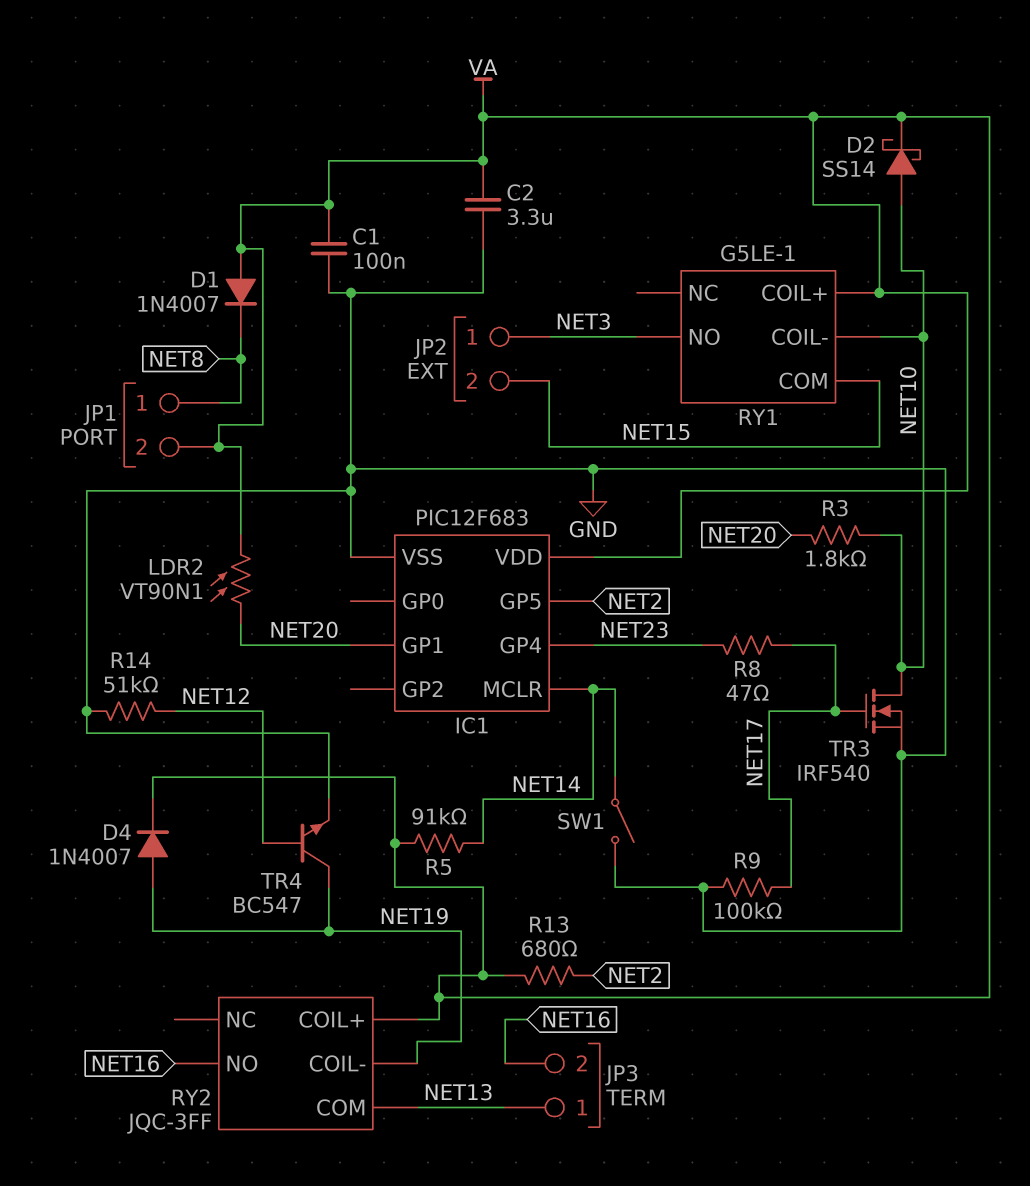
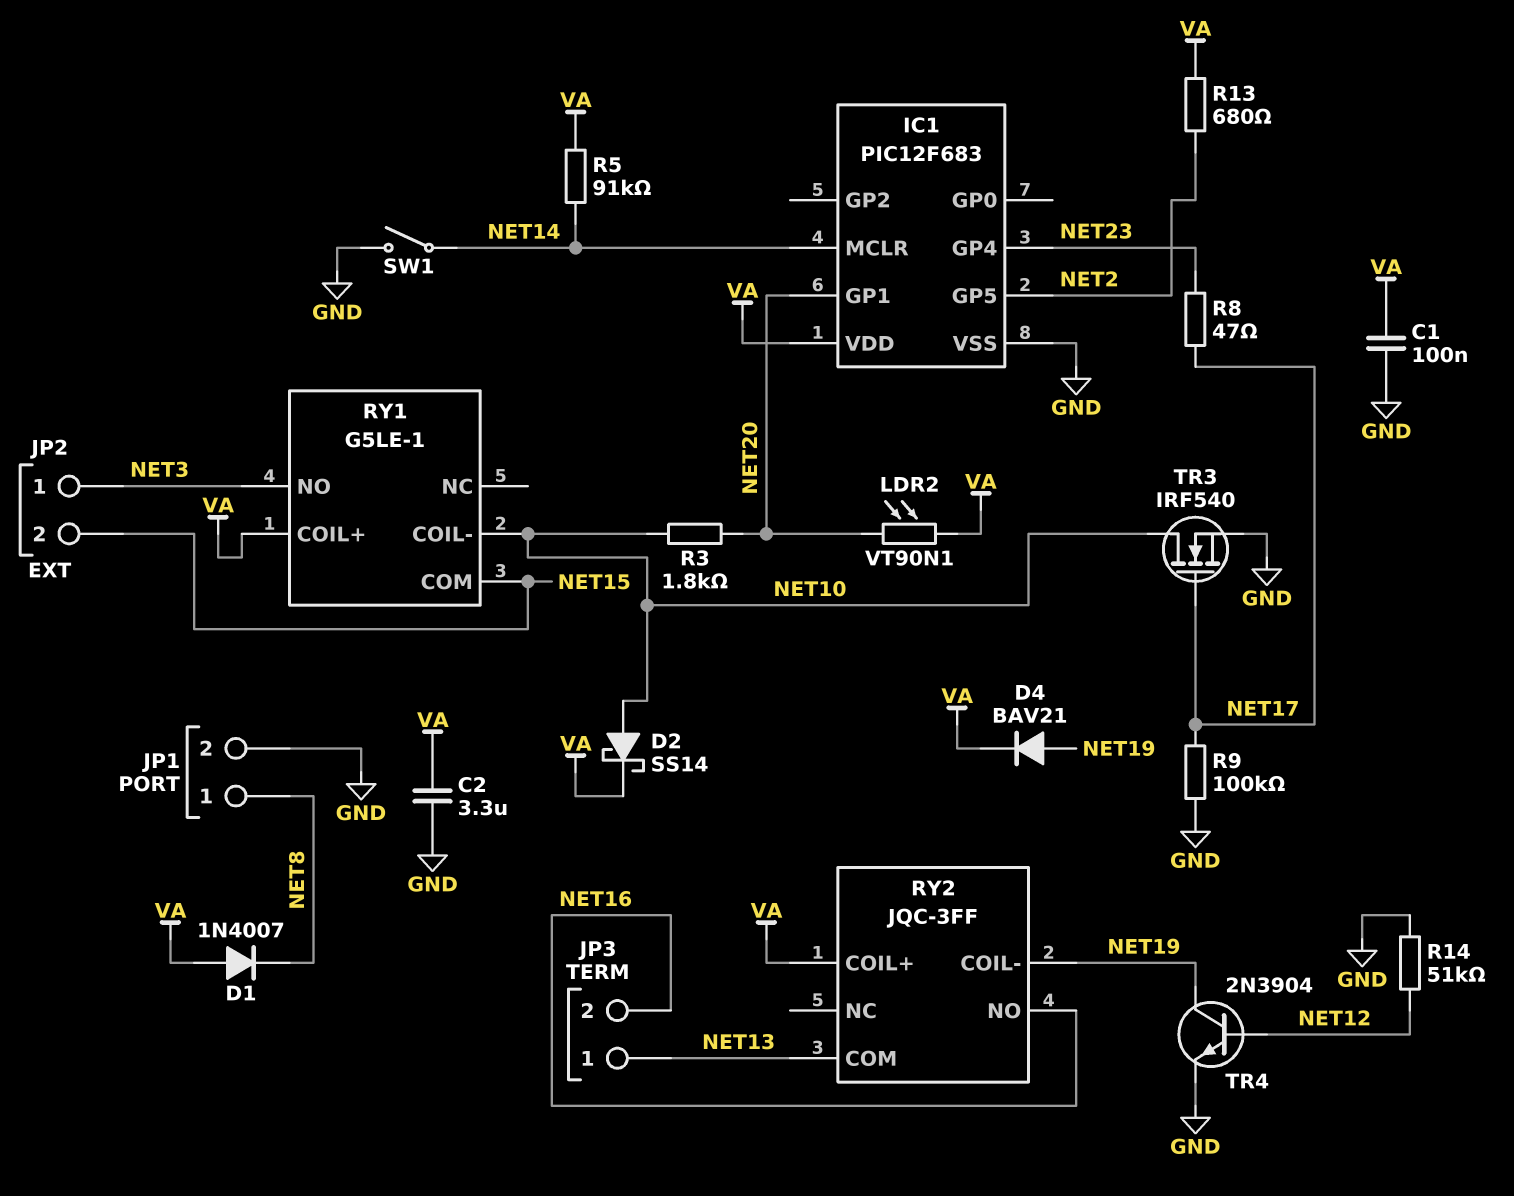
D4: diode 1N4007 (A NET19, K VA) -> diode BAV21 (A NET19, K VA)
JP1 pin 2: VA -> GND
TR4: NPN BC547 (B NET12, C NET19, E GND) -> NPN 2N3904 (B NET12, C NET19, E GND)

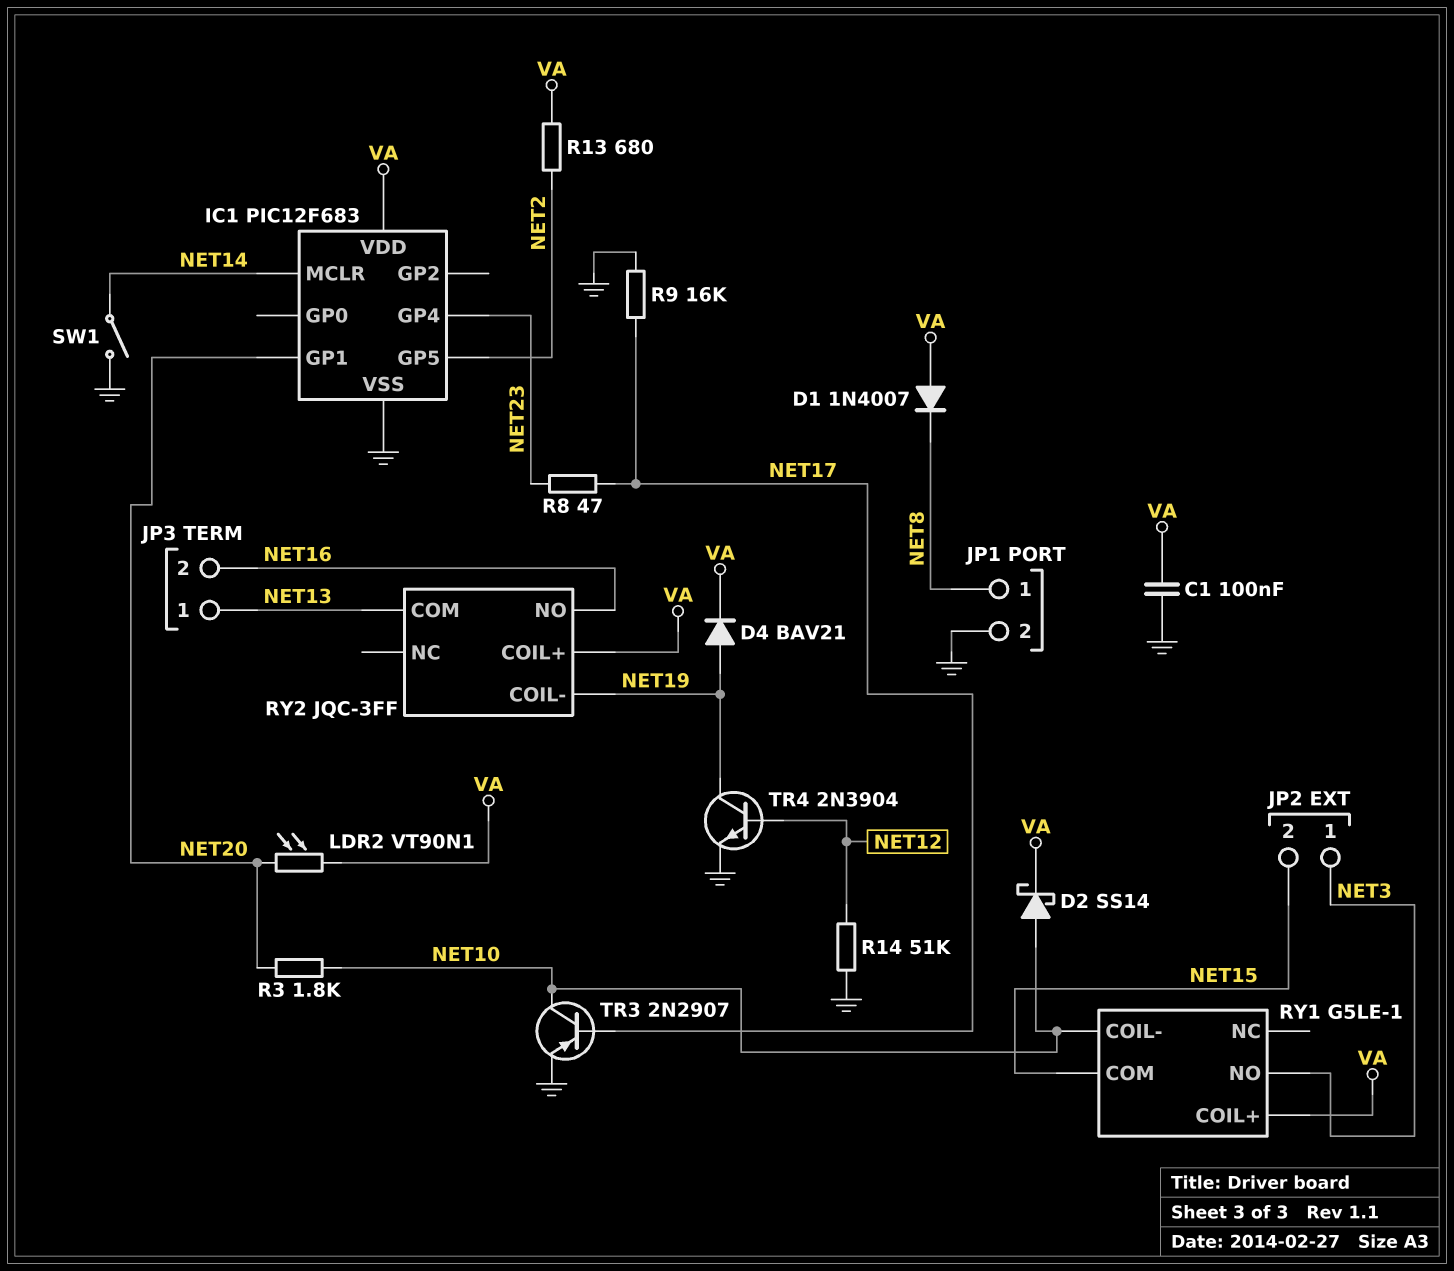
C2: 3.3uF (GND, VA) -> none
R5: 91k (NET14, VA) -> none
R9: 100k (GND, NET17) -> 16k (GND, NET17)
TR3: NMOS IRF540 (G NET17, D NET10, S GND) -> PNP 2N2907 (B NET17, C NET10, E GND)

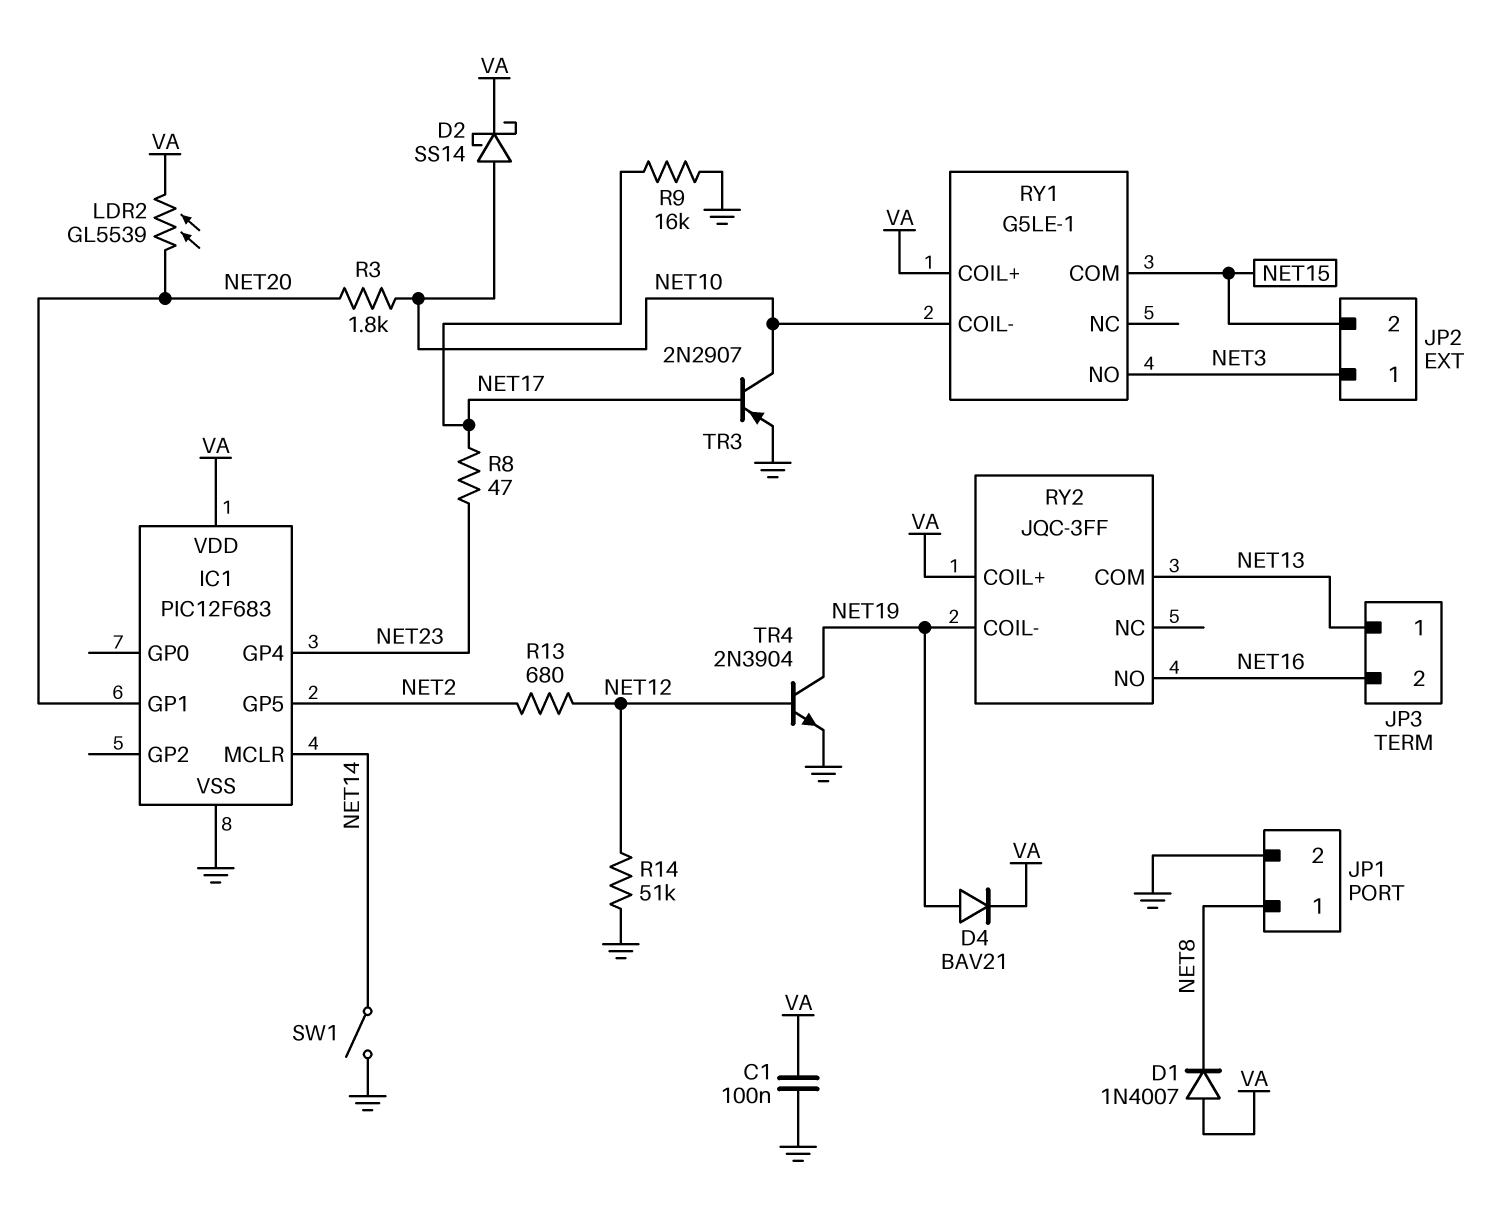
LDR2: VT90N1 (NET20, VA) -> GL5539 (NET20, VA)
R13: 680 (NET2, VA) -> 680 (NET2, NET12)

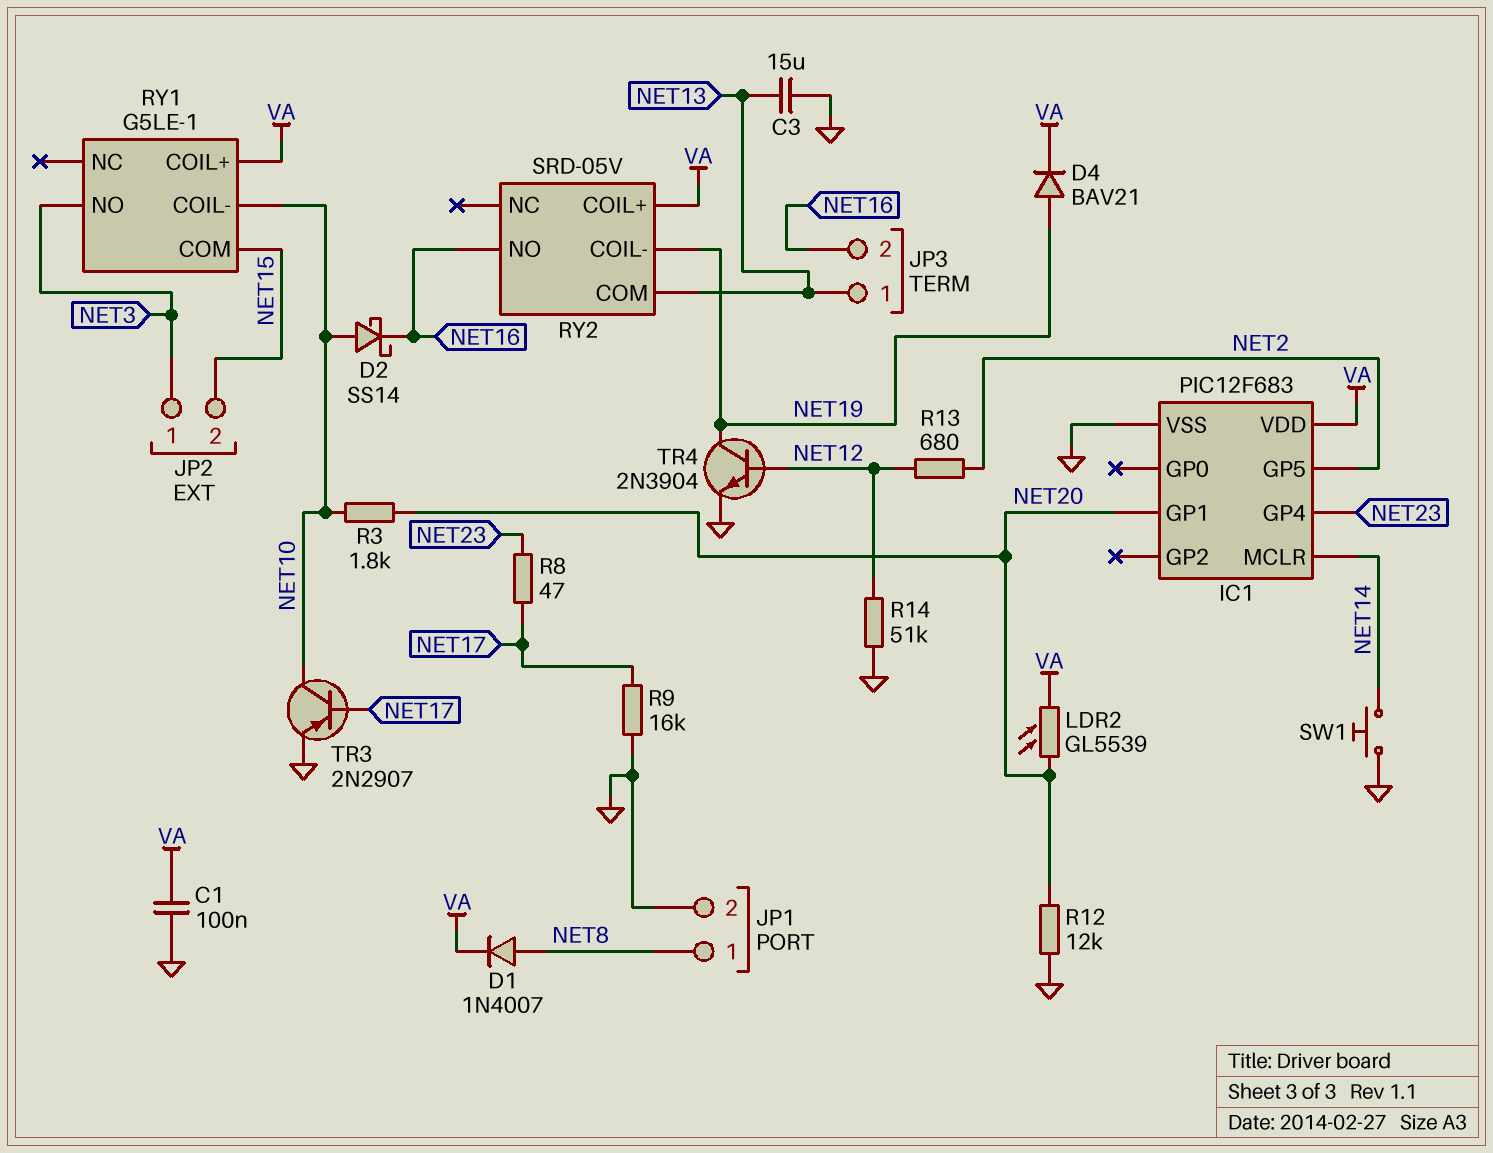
C3: none -> 15uF (GND, NET13)
D1: diode 1N4007 (A VA, K NET8) -> diode 1N4007 (A NET8, K VA)
D2: schottky SS14 (A NET10, K VA) -> schottky SS14 (A NET10, K NET16)
R12: none -> 12k (GND, NET20)
RY2: JQC-3FF -> SRD-05V
SW1: switch (GND, NET14) -> button (GND, NET14)

